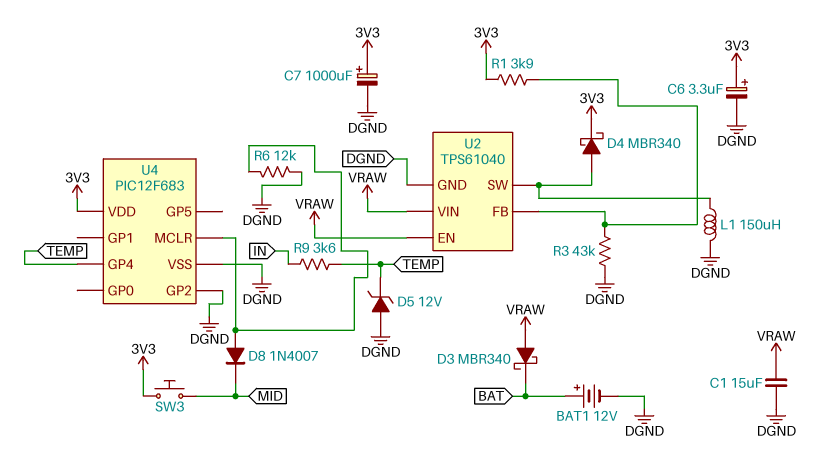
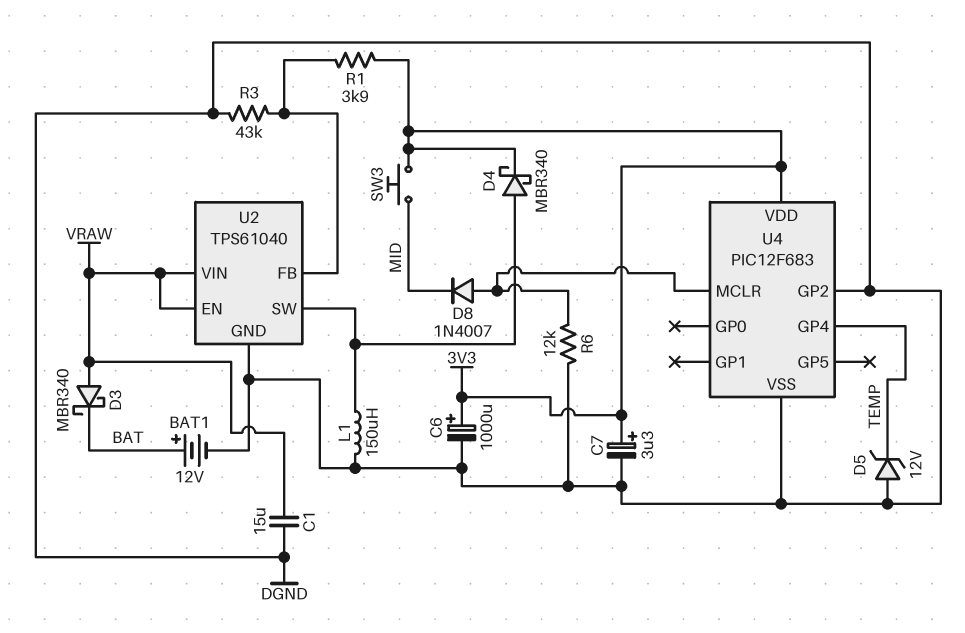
C6: 3.3uF (plus 3V3, minus DGND) -> 1000uF (plus 3V3, minus DGND)
C7: 1000uF (plus 3V3, minus DGND) -> 3.3uF (plus 3V3, minus DGND)
R9: 3.6k (IN, TEMP) -> none

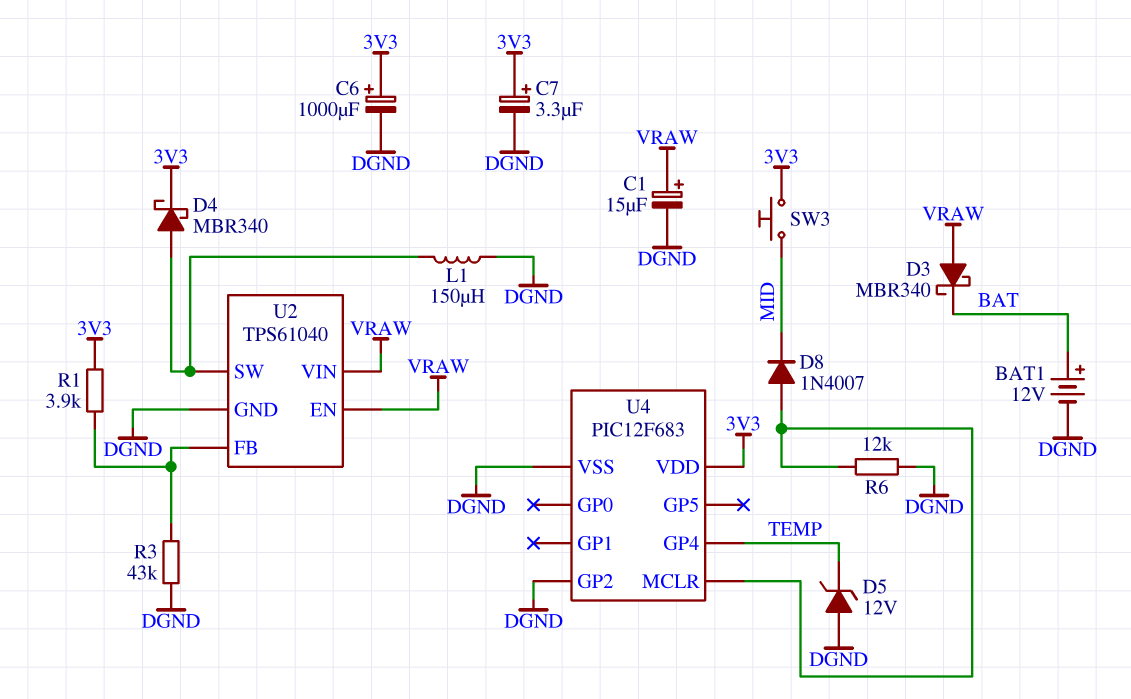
C1: 15uF (DGND, VRAW) -> 15uF (plus VRAW, minus DGND)

